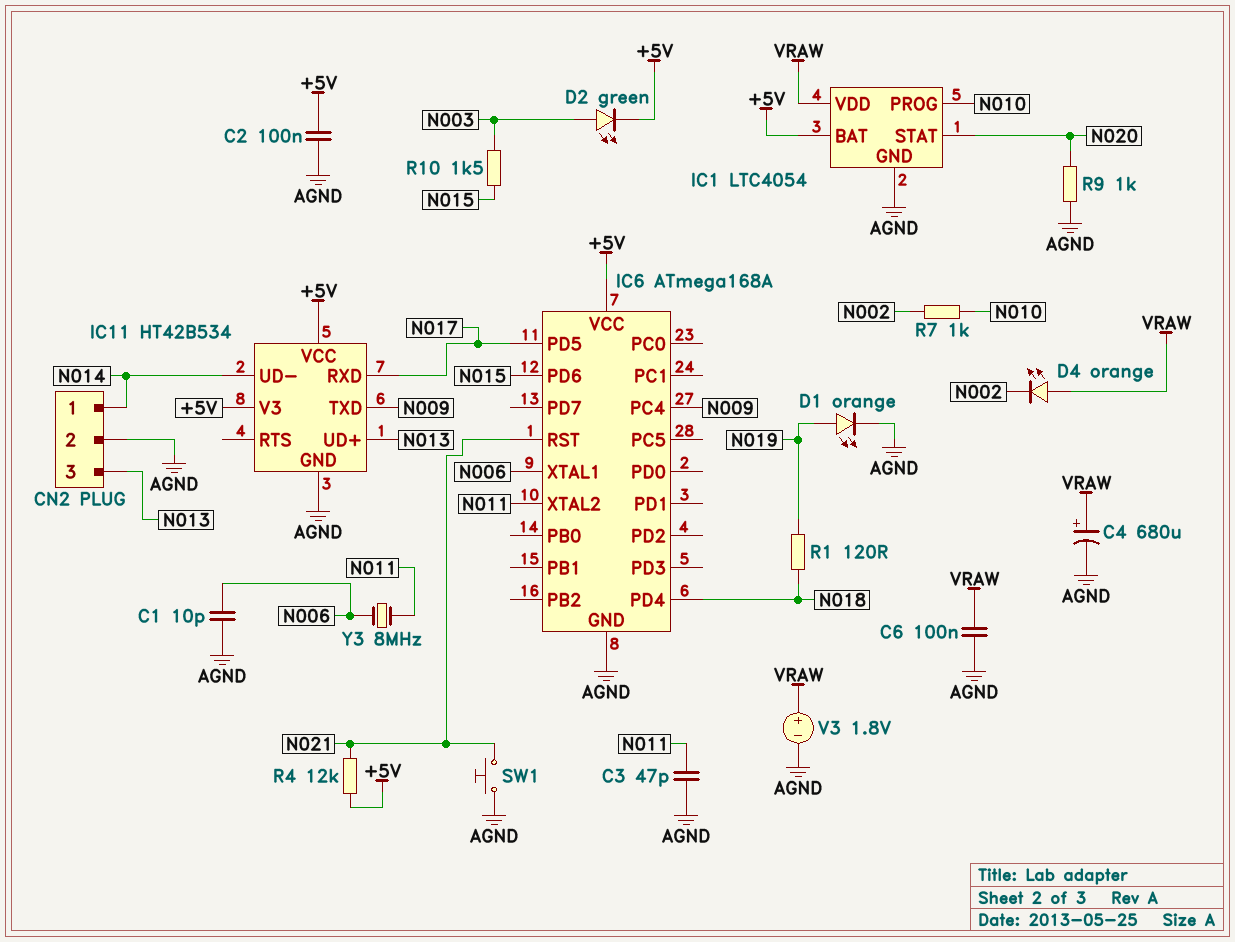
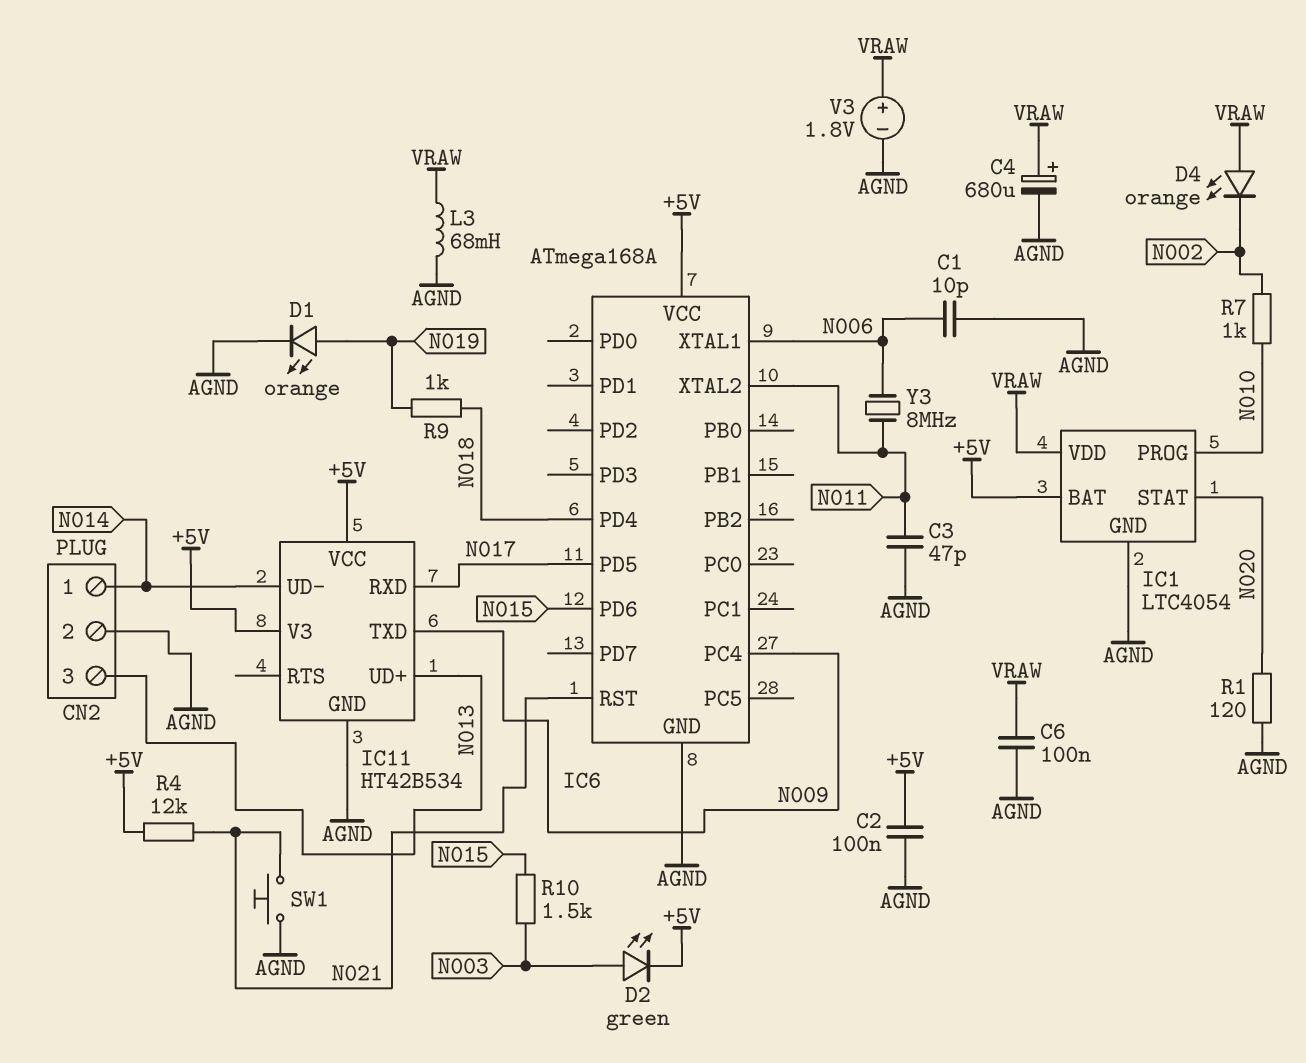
L3: none -> 68mH (AGND, VRAW)
R1: 120 (N018, N019) -> 120 (AGND, N020)
R9: 1k (AGND, N020) -> 1k (N018, N019)

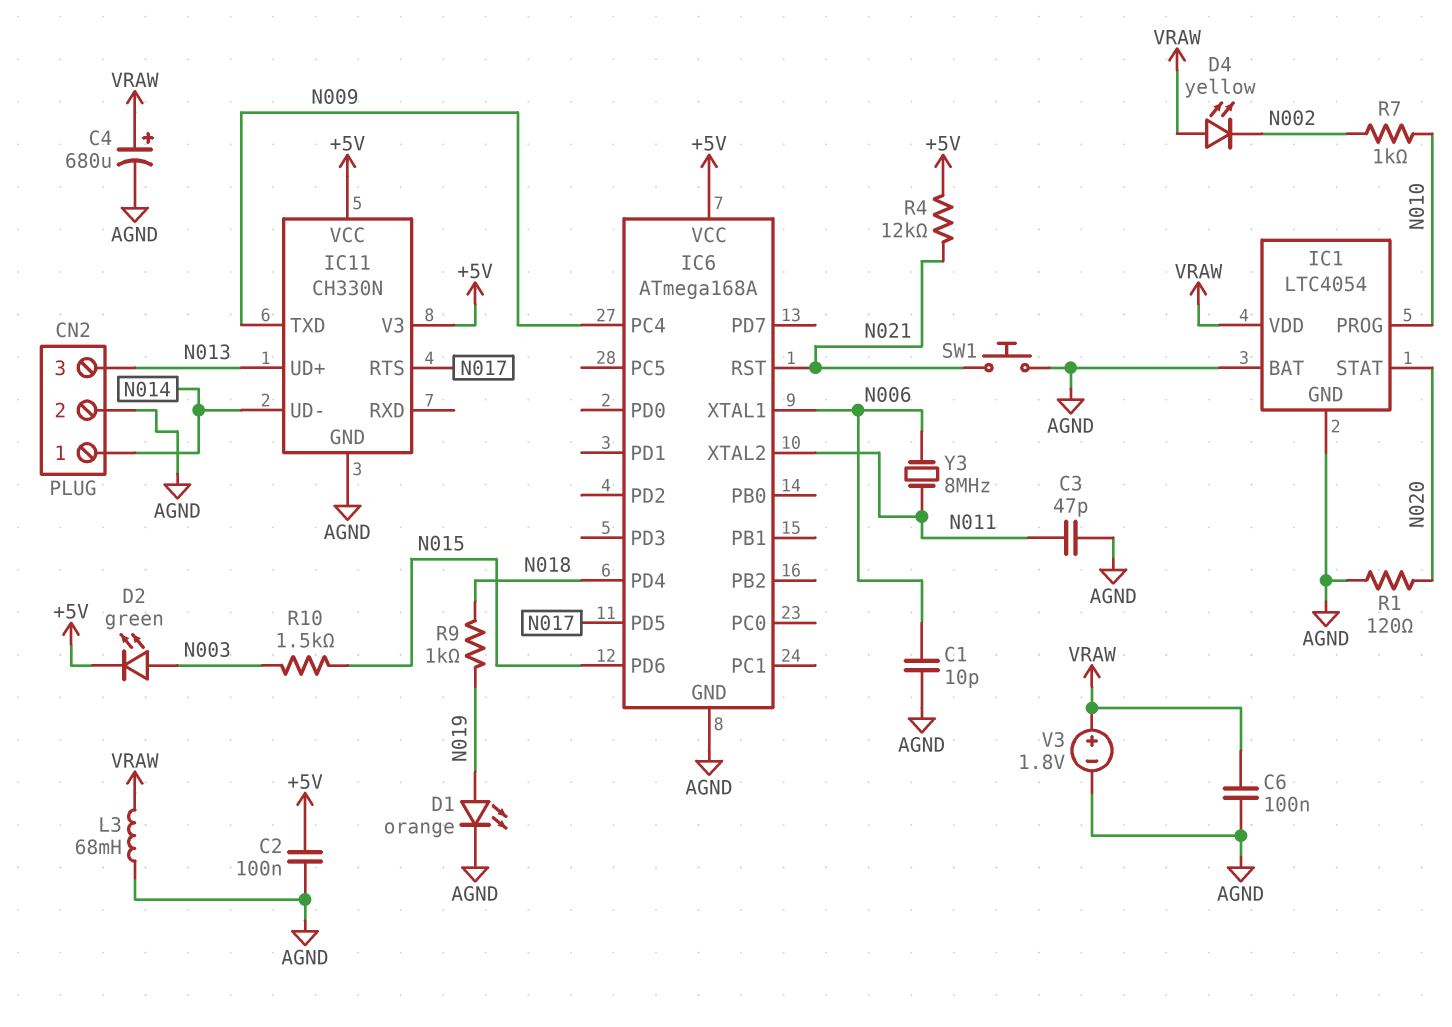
D4: LED orange (A VRAW, K N002) -> LED yellow (A VRAW, K N002)
IC1 pin BAT: +5V -> AGND
IC11: HT42B534 -> CH330N
IC11 pin RTS: none -> N017
IC11 pin RXD: N017 -> none

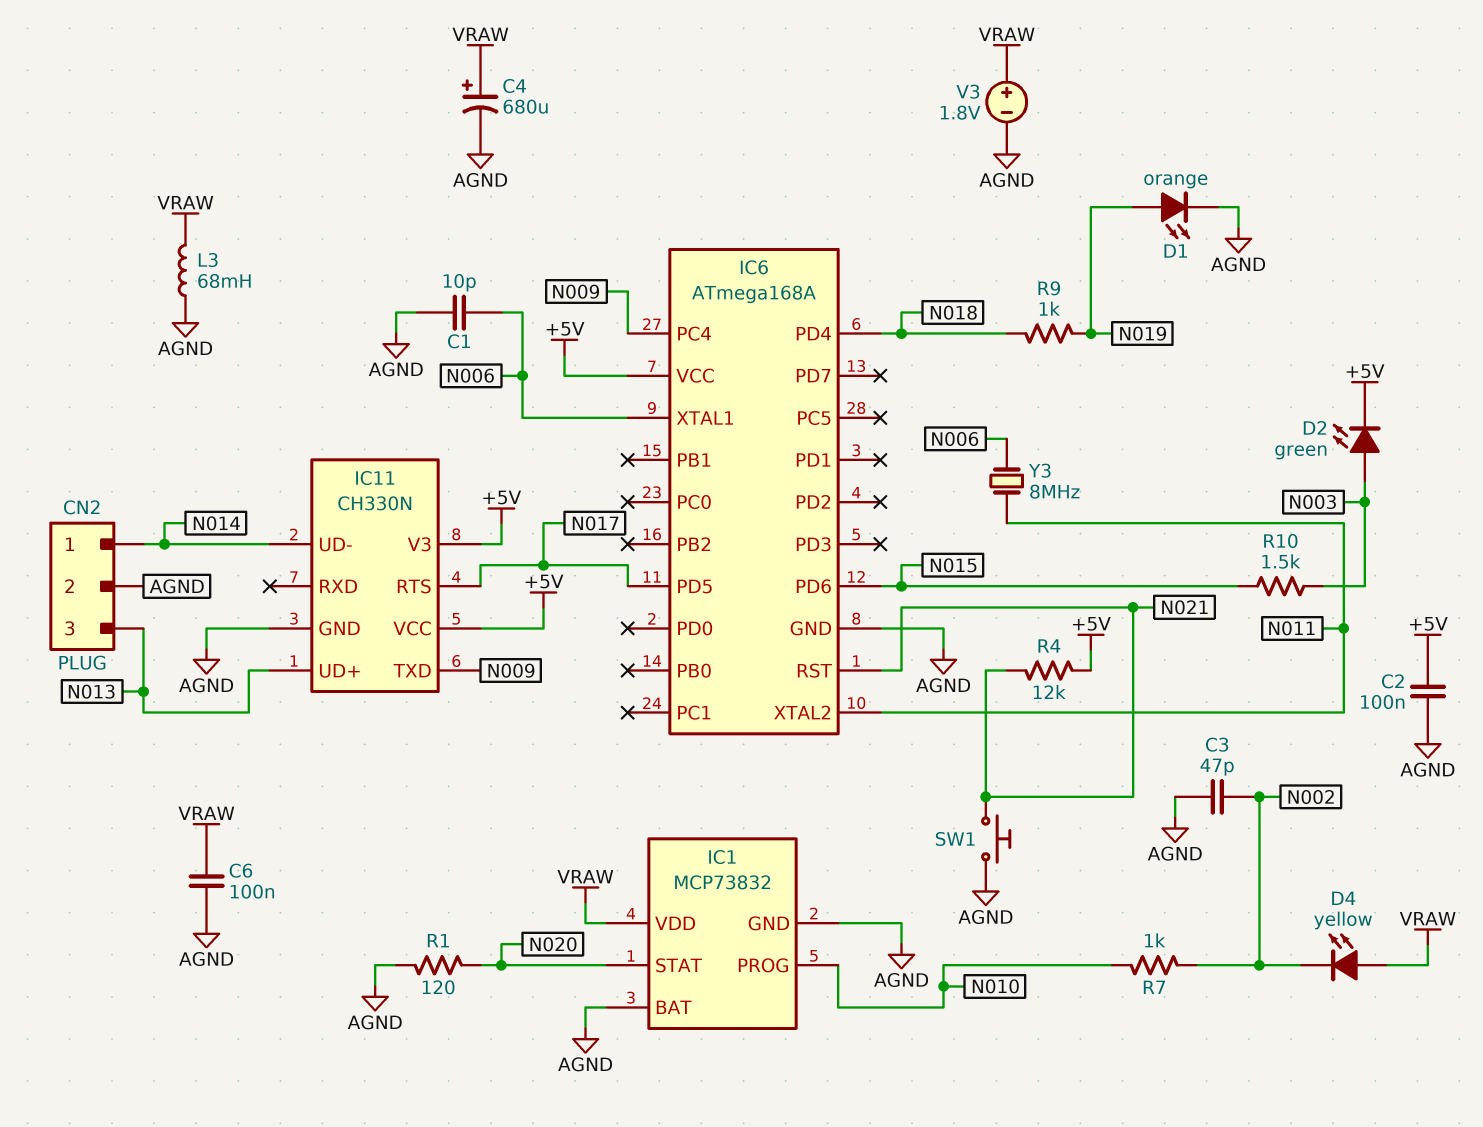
C3: 47pF (AGND, N011) -> 47pF (AGND, N002)
IC1: LTC4054 -> MCP73832

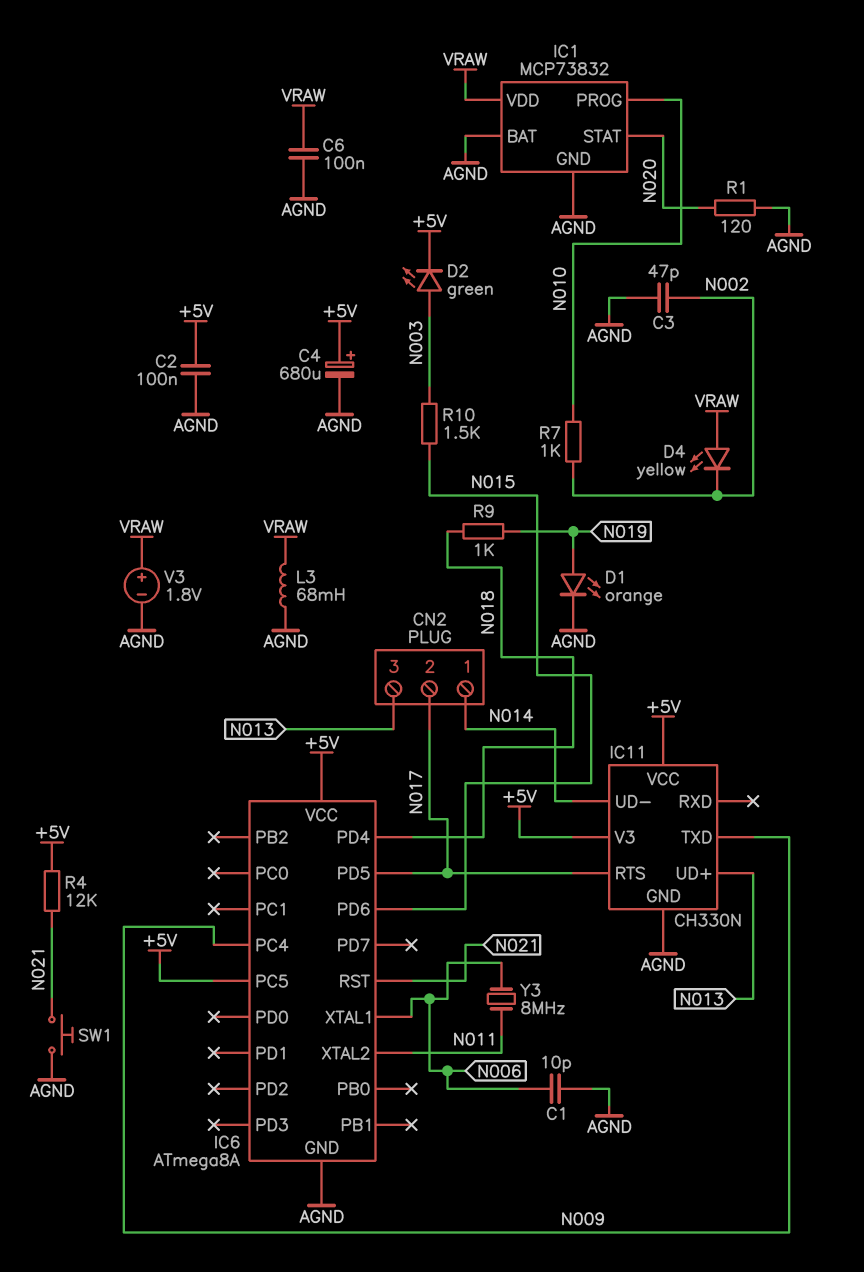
C4: 680uF (plus VRAW, minus AGND) -> 680uF (plus +5V, minus AGND)
CN2 pin 2: AGND -> N017
IC6: ATmega168A -> ATmega8A
IC6 pin PC5: none -> +5V

